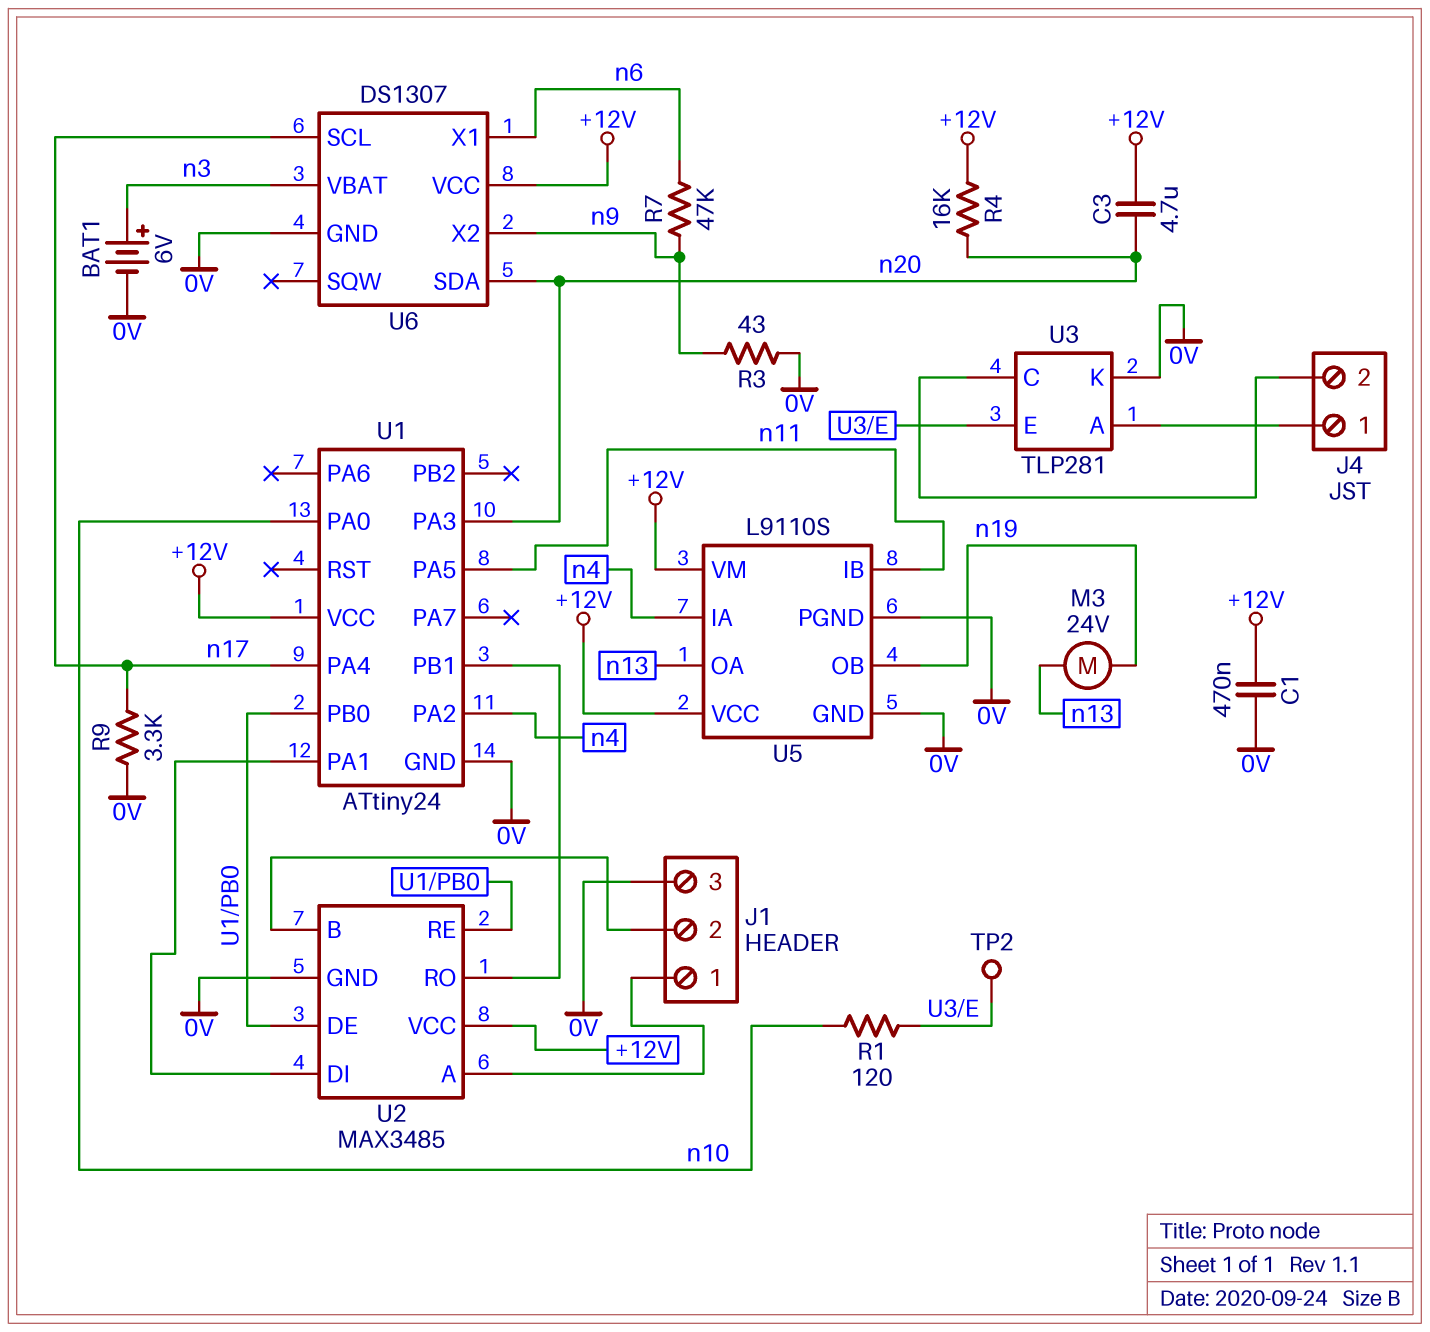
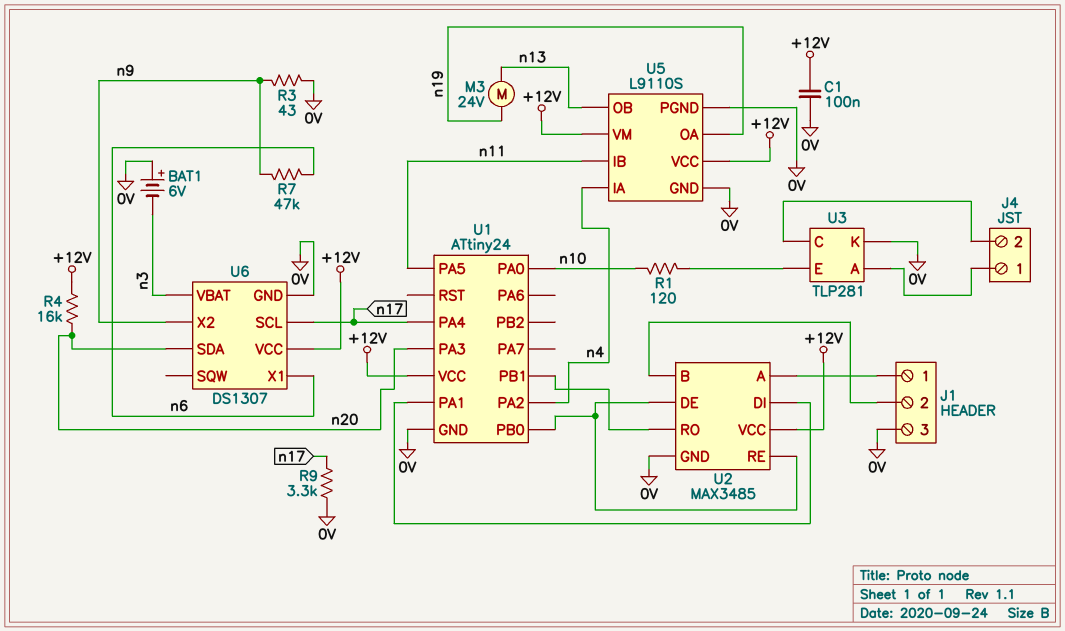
BAT1: 6V (plus n3, minus 0V) -> 6V (plus 0V, minus n3)
C1: 470nF (+12V, 0V) -> 100nF (+12V, 0V)
C3: 4.7uF (+12V, n20) -> none
TP2: test point (U3/E) -> none
U5 pin OA: n13 -> n19
U5 pin OB: n19 -> n13

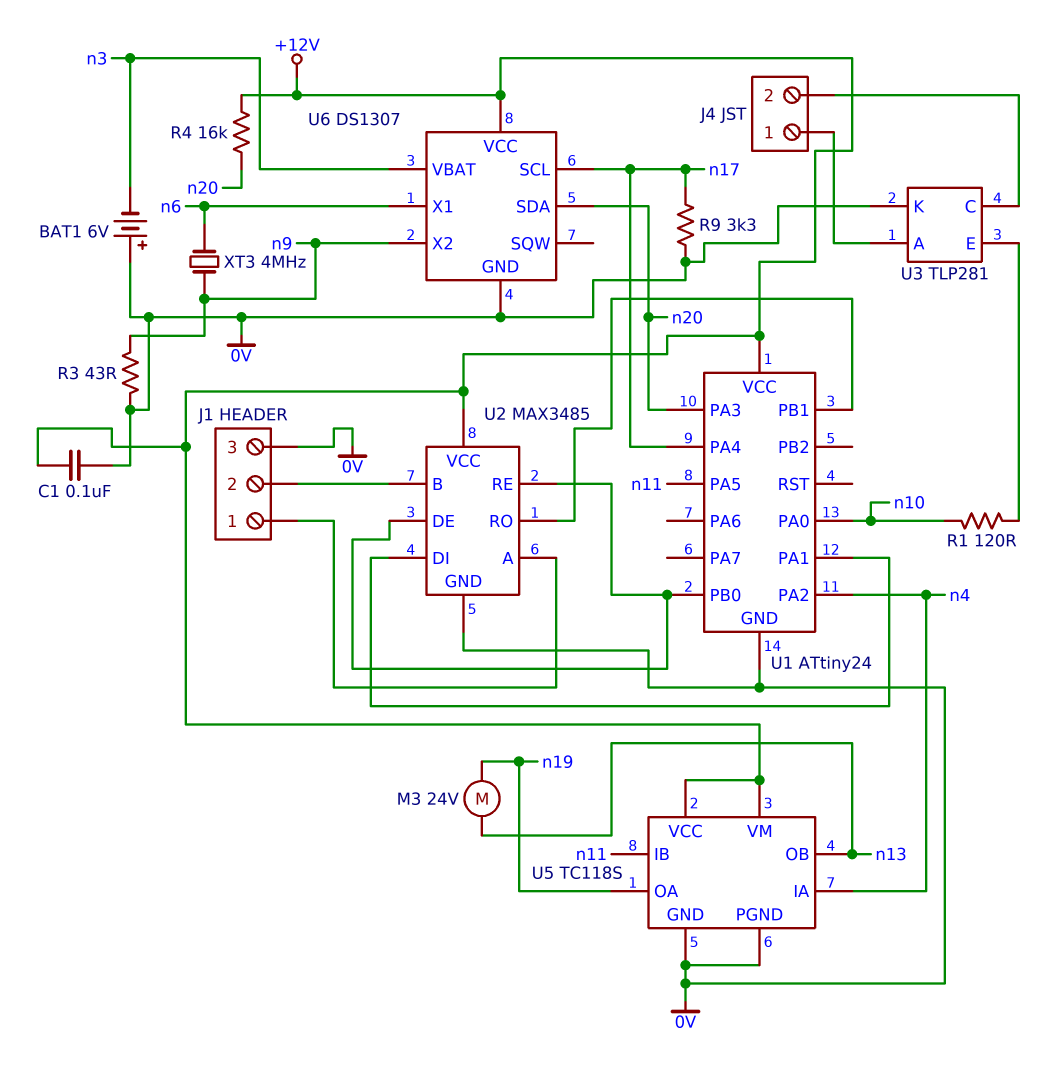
R7: 47k (n6, n9) -> none
U5: L9110S -> TC118S
XT3: none -> 4MHz (n6, n9)

